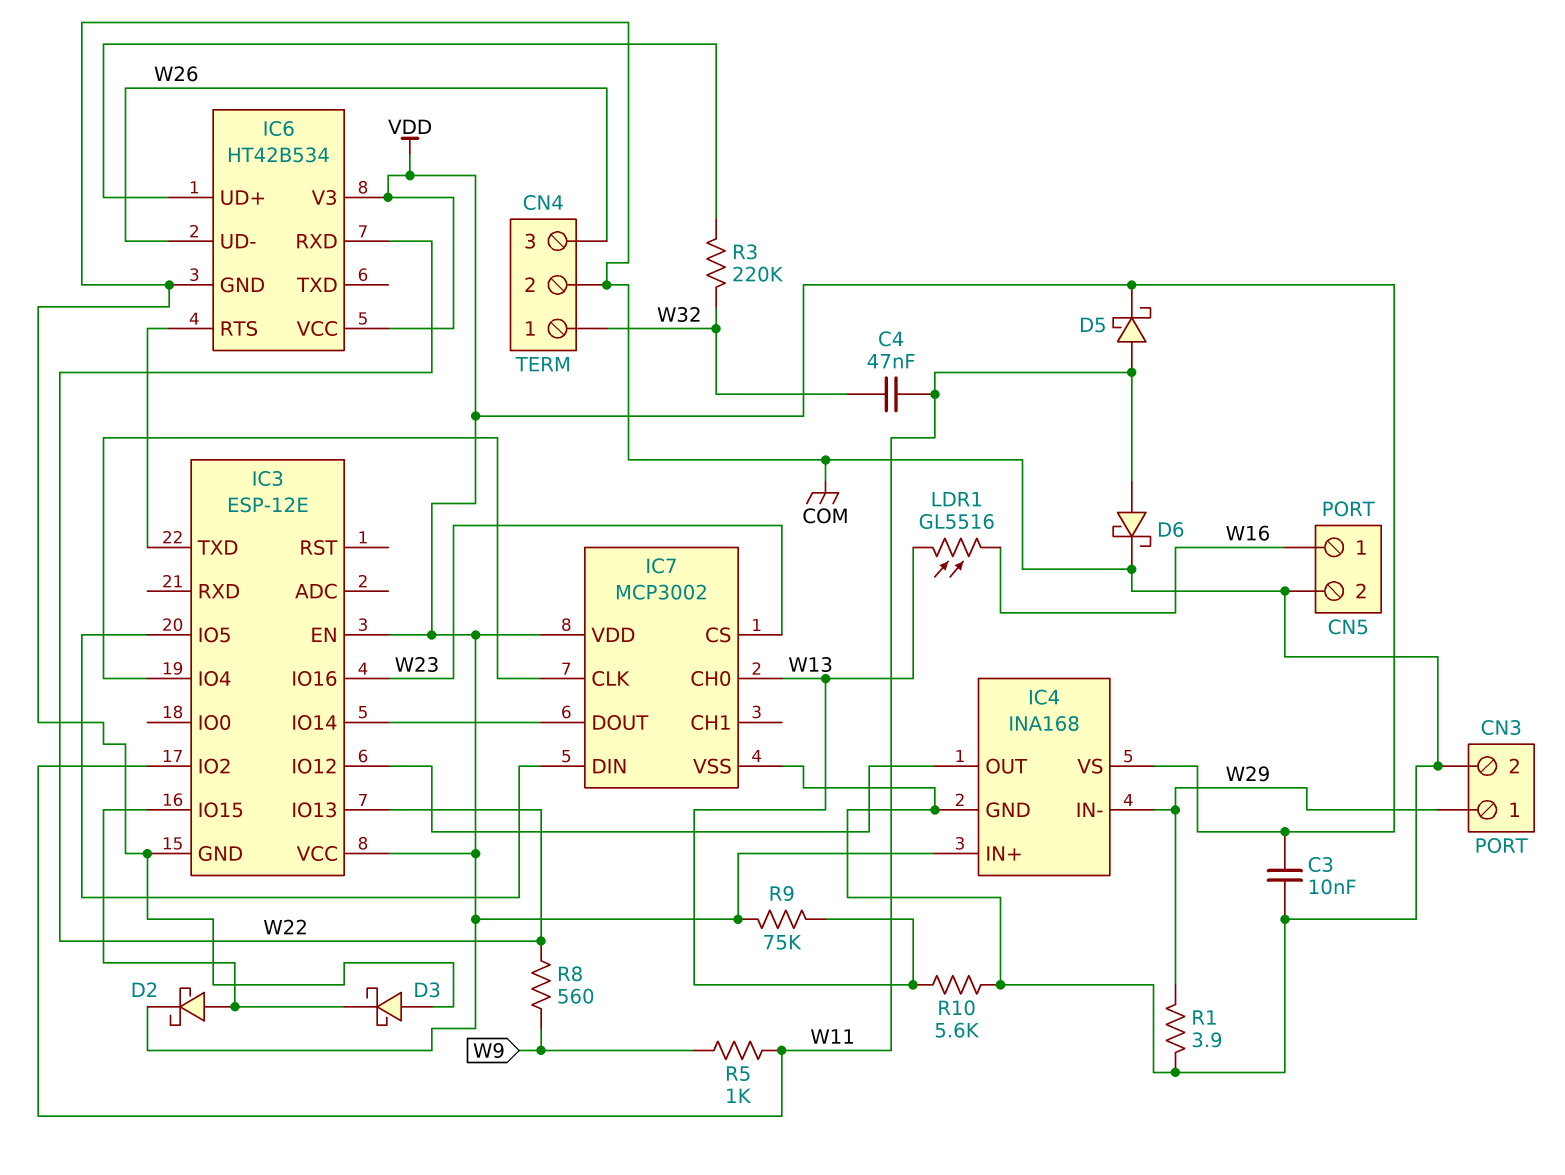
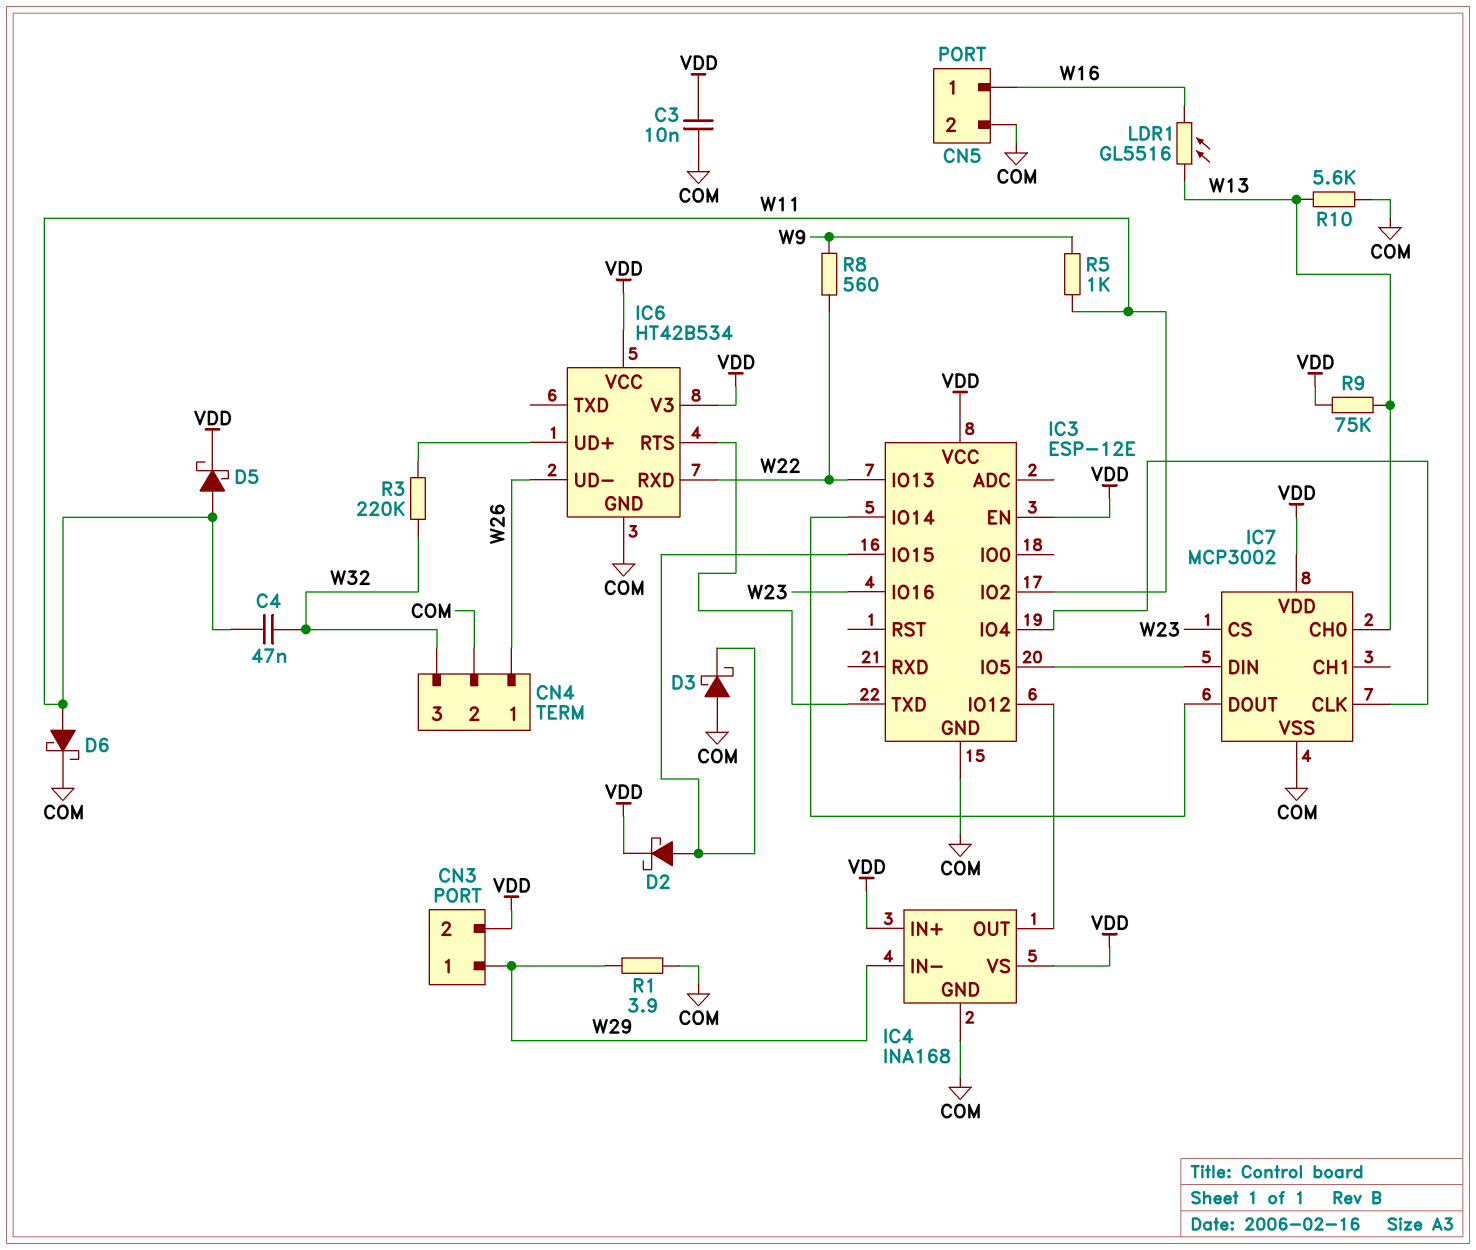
CN3 pin 2: COM -> VDD
CN4 pin 1: W32 -> W26
CN4 pin 3: W26 -> W32

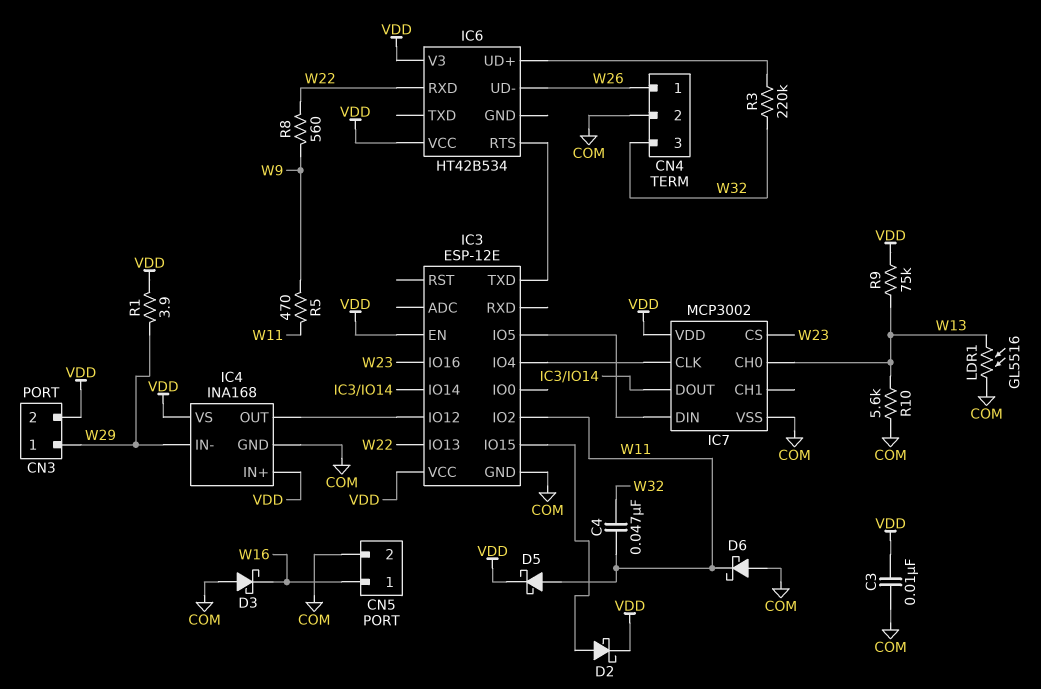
D3: schottky (A COM, K IC3/IO15) -> schottky (A COM, K W16)
D6: schottky (A W11, K COM) -> schottky (A COM, K W11)
IC6 pin GND: COM -> none
LDR1: GL5516 (W13, W16) -> GL5516 (COM, W13)
R1: 3.9 (COM, W29) -> 3.9 (VDD, W29)
R5: 1k (W9, W11) -> 470 (W9, W11)

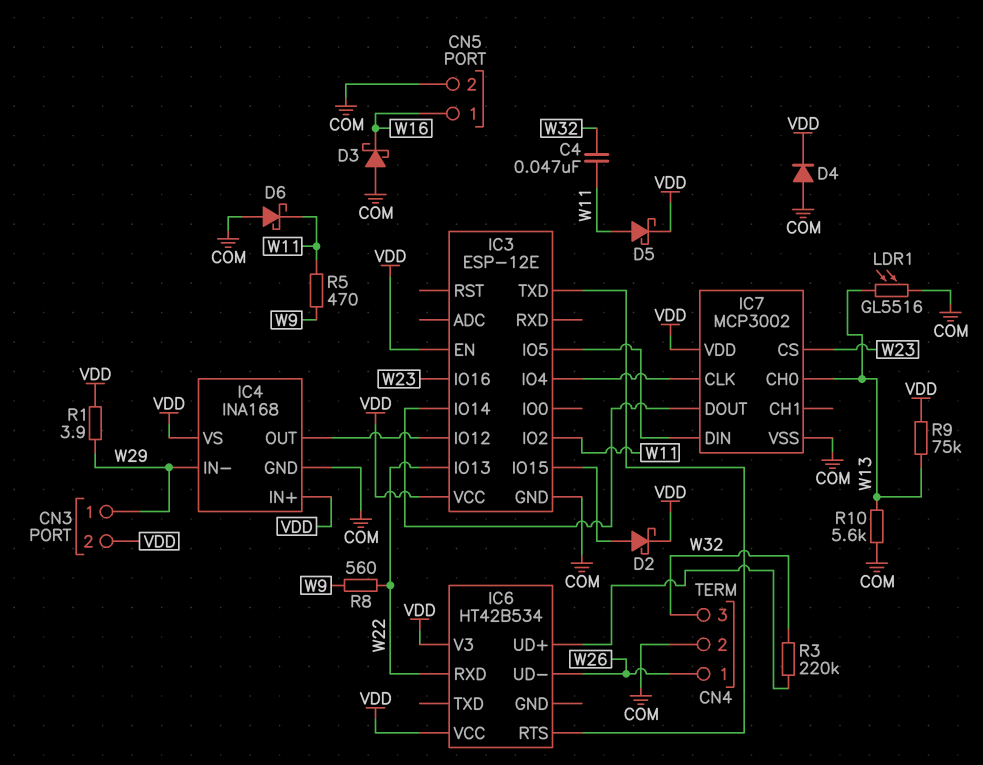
C3: 10nF (COM, VDD) -> none
D4: none -> diode (A COM, K VDD)

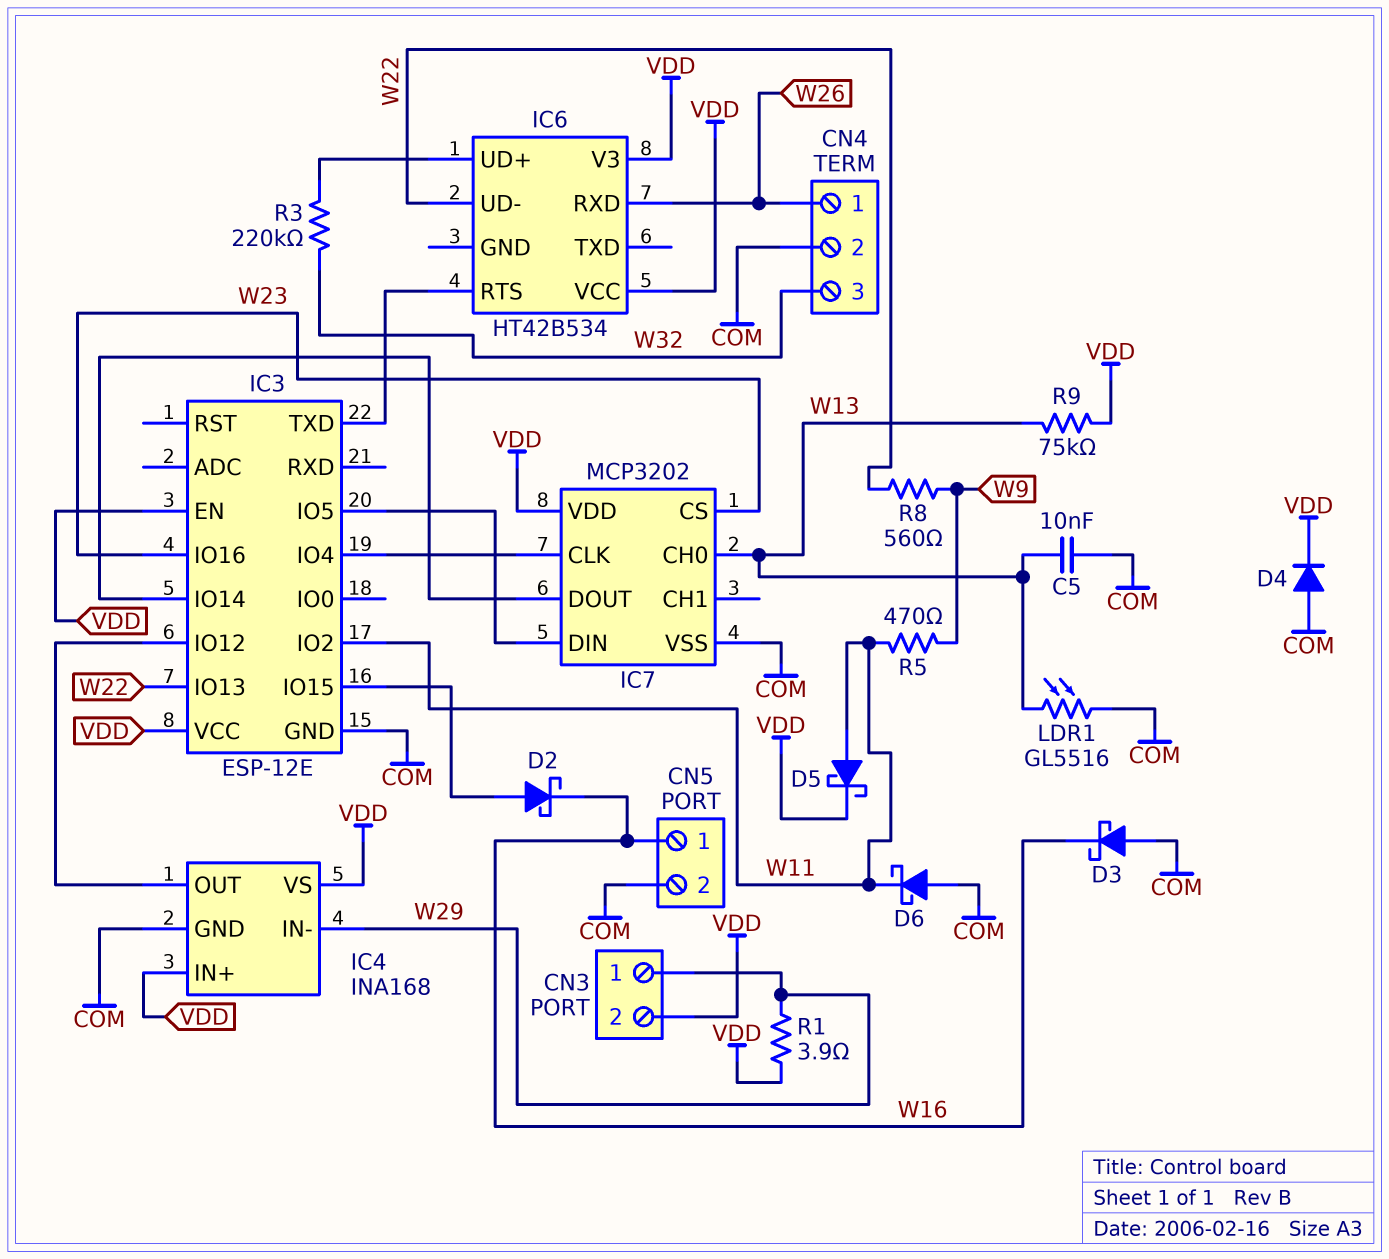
C4: 47nF (W11, W32) -> none
C5: none -> 10nF (COM, W13)
D2: schottky (A IC3/IO15, K VDD) -> schottky (A IC3/IO15, K W16)
IC6 pin RXD: W22 -> W26
IC6 pin UD-: W26 -> W22
IC7: MCP3002 -> MCP3202
R10: 5.6k (COM, W13) -> none

